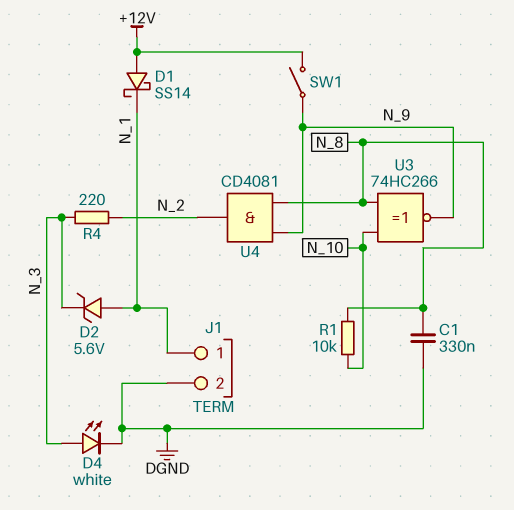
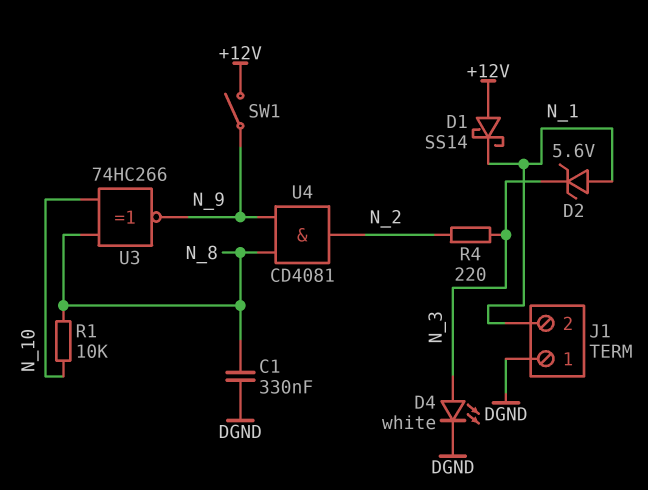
J1 pin 1: N_1 -> DGND
J1 pin 2: DGND -> N_1

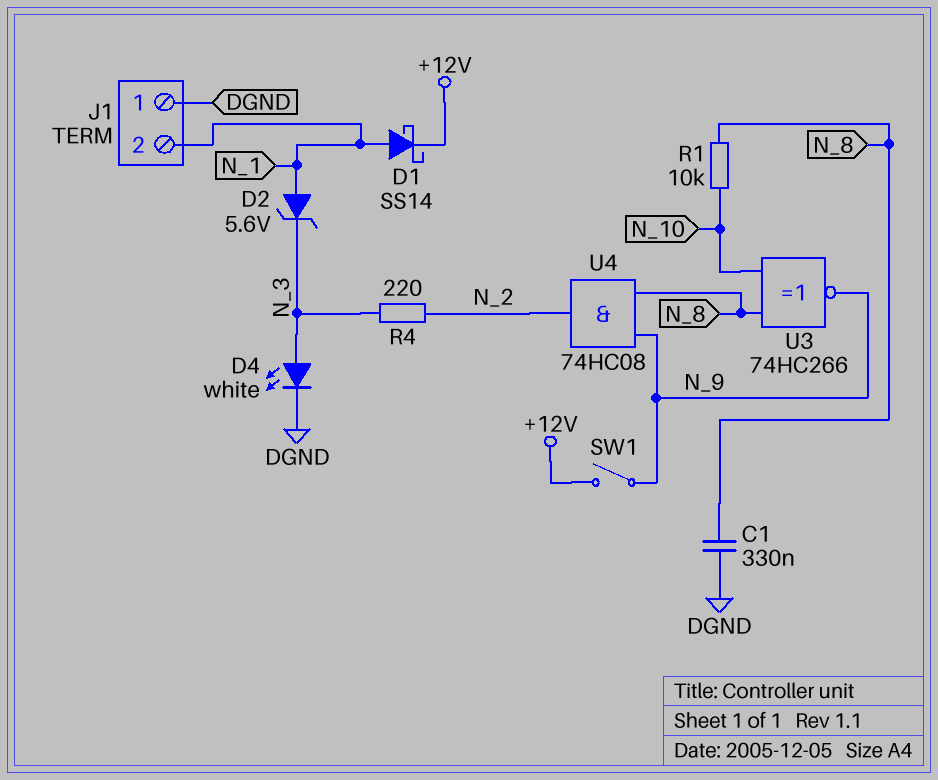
D1: schottky SS14 (A +12V, K N_1) -> schottky SS14 (A N_1, K +12V)
U4: AND CD4081 (in N_8, in N_9, out N_2) -> AND 74HC08 (in N_8, in N_9, out N_2)

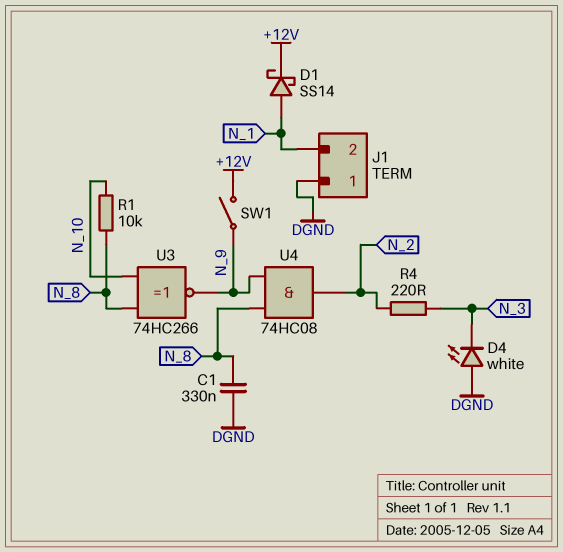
D2: zener 5.6V (A N_1, K N_3) -> none
D4: LED white (A N_3, K DGND) -> LED white (A DGND, K N_3)

